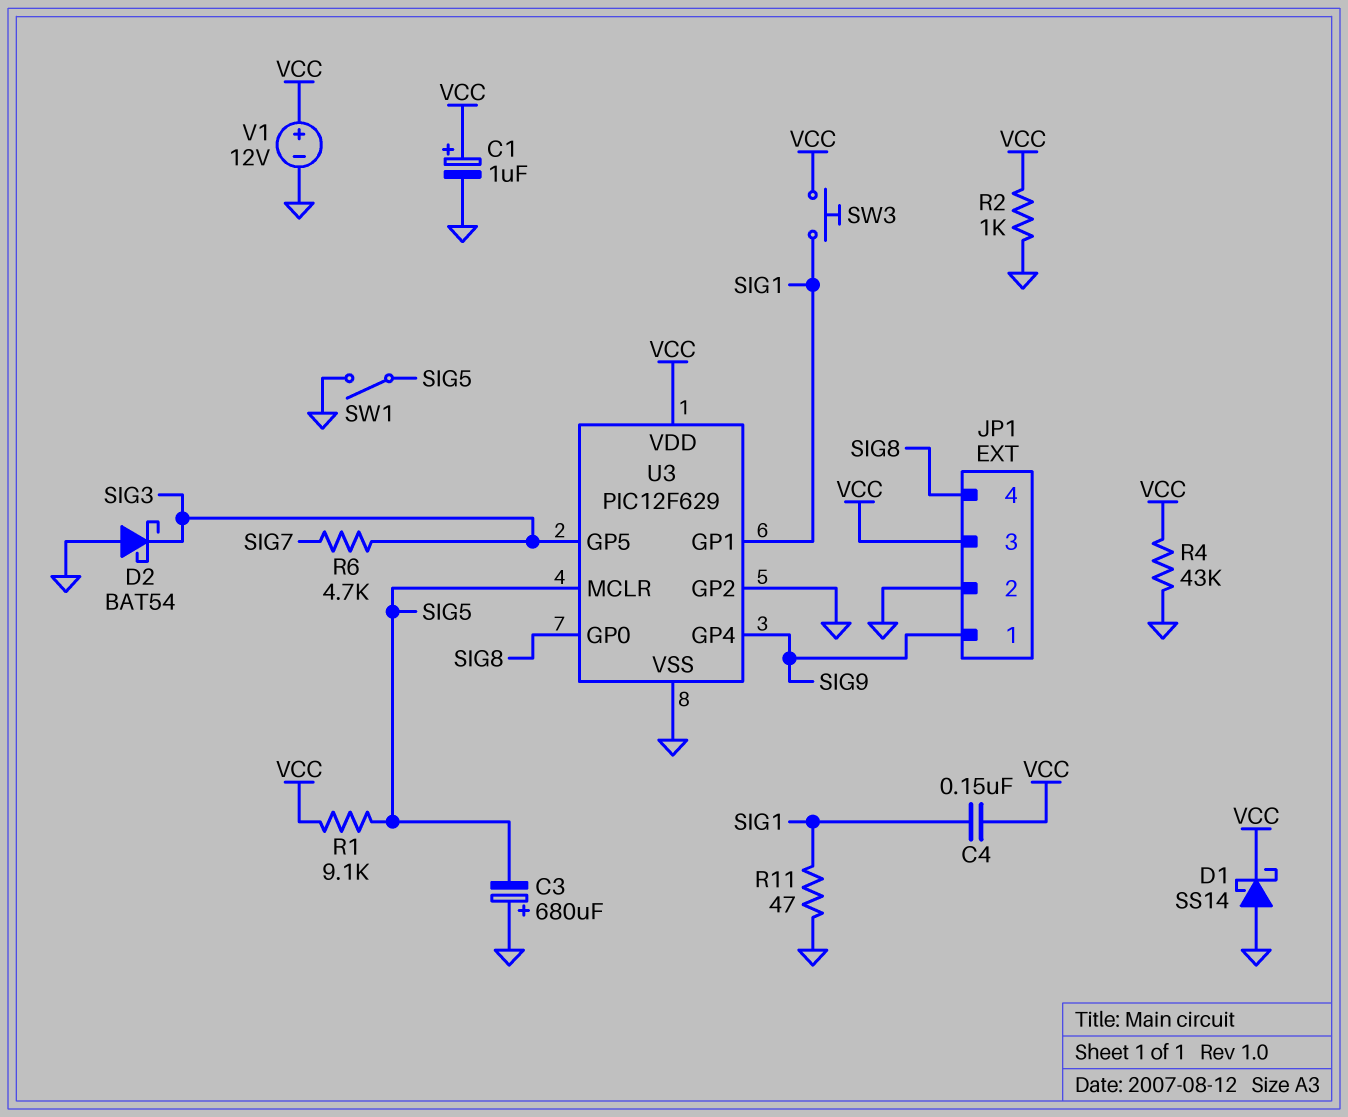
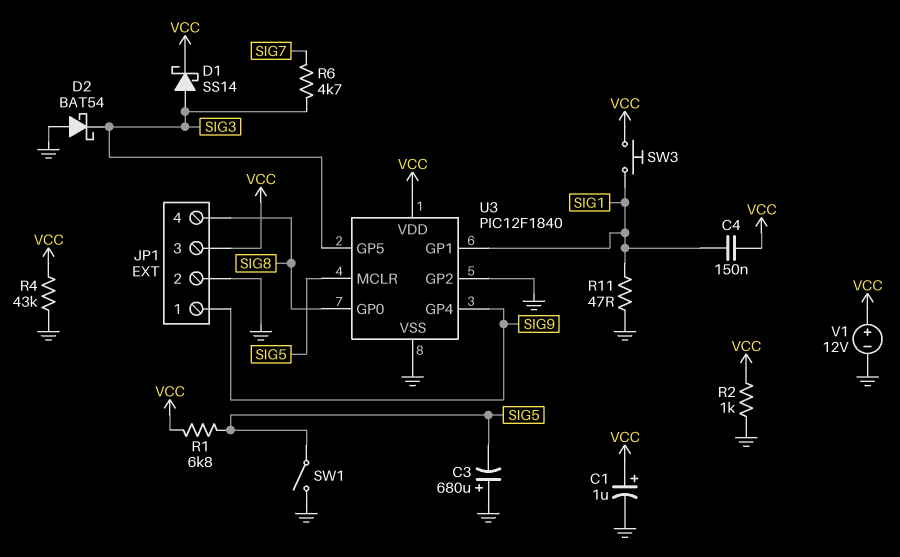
D1: schottky SS14 (A GND, K VCC) -> schottky SS14 (A SIG3, K VCC)
R1: 9.1k (SIG5, VCC) -> 6.8k (SIG5, VCC)
U3: PIC12F629 -> PIC12F1840

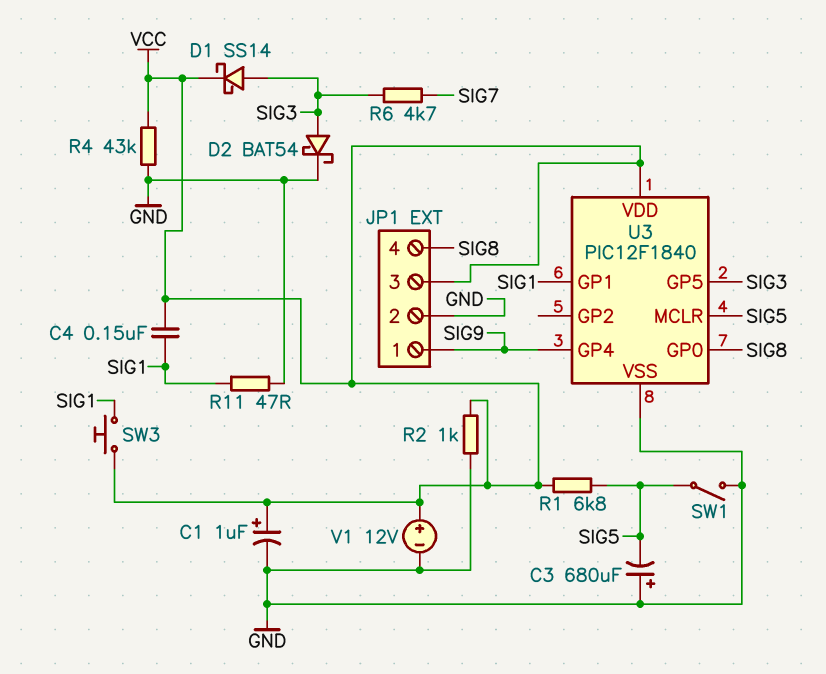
D2: schottky BAT54 (A GND, K SIG3) -> schottky BAT54 (A SIG3, K GND)
U3 pin GP2: GND -> none

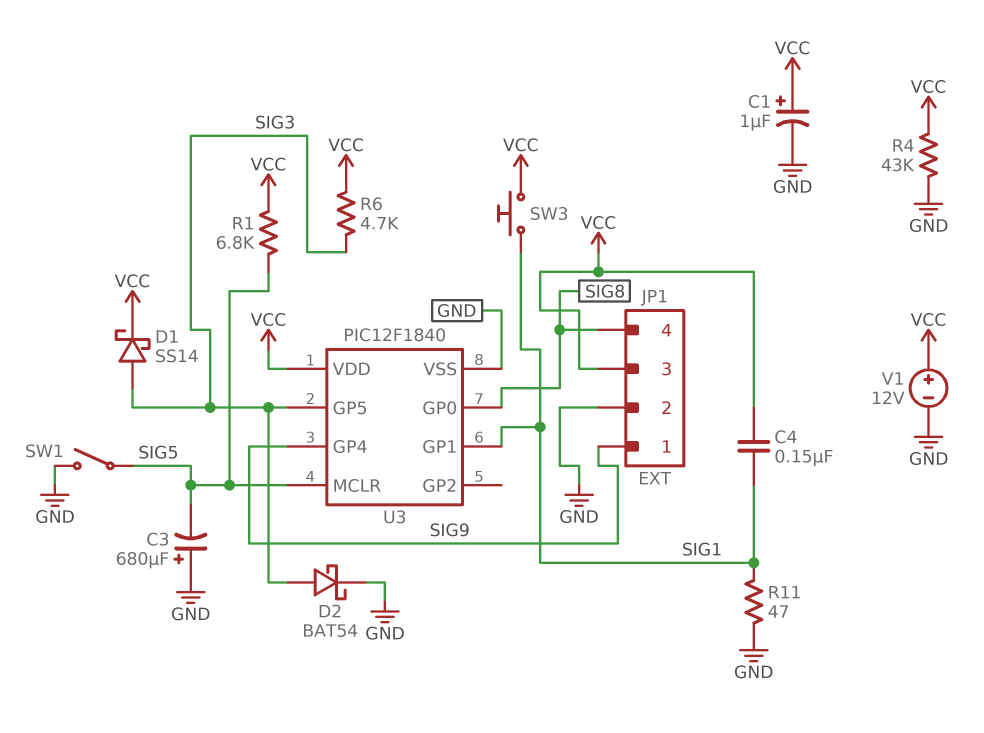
R2: 1k (GND, VCC) -> none
R6: 4.7k (SIG3, SIG7) -> 4.7k (SIG3, VCC)

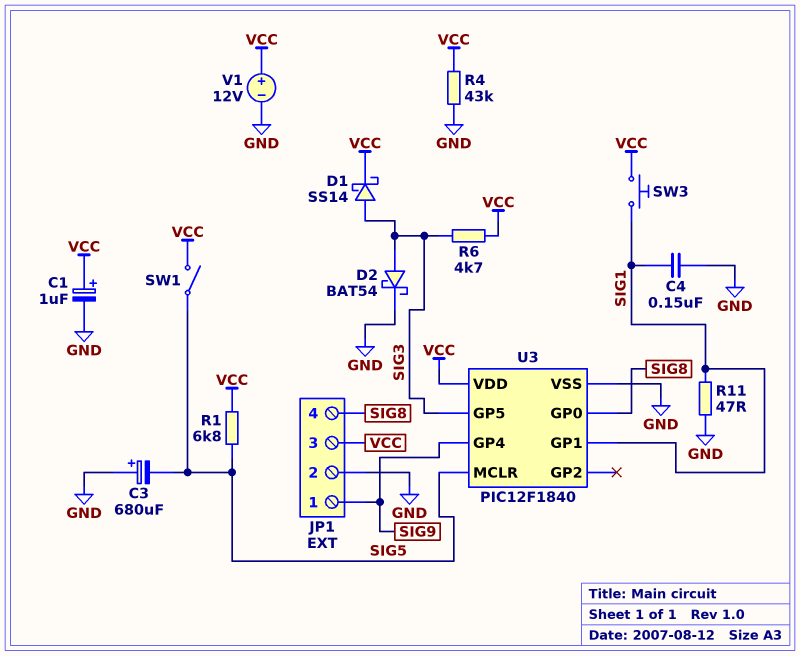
C4: 150nF (SIG1, VCC) -> 150nF (GND, SIG1)
SW1: switch (GND, SIG5) -> switch (SIG5, VCC)

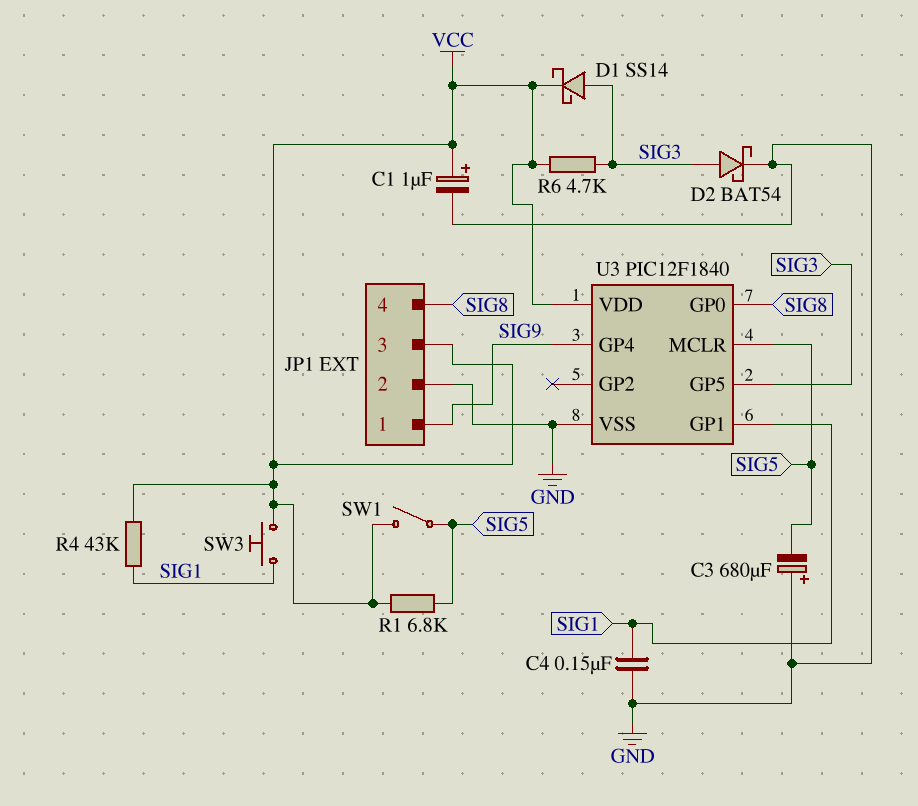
R4: 43k (GND, VCC) -> 43k (SIG1, VCC)
R11: 47 (GND, SIG1) -> none
V1: 12V (plus VCC, minus GND) -> none

